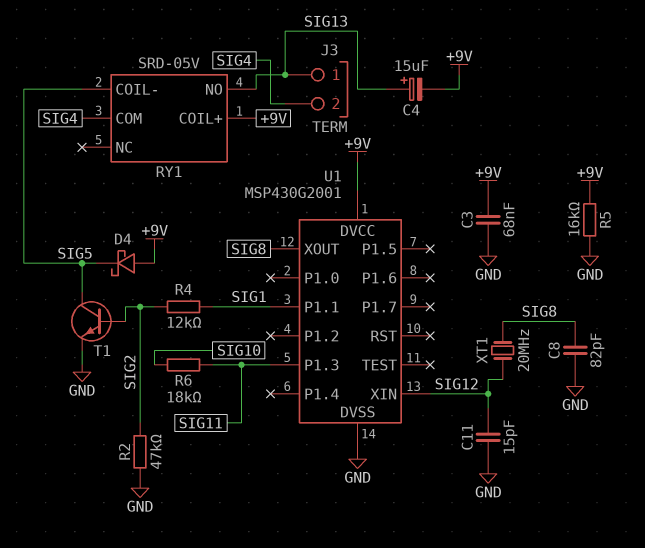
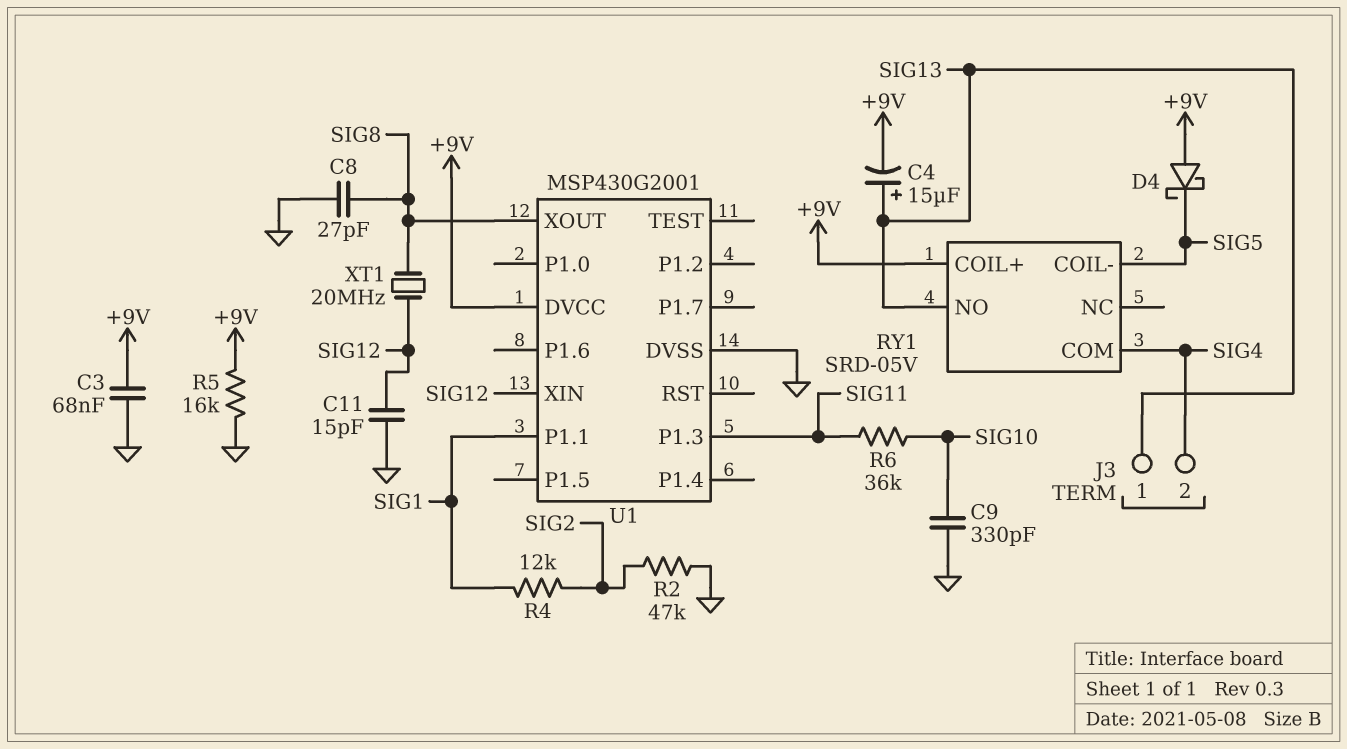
C8: 82pF (GND, SIG8) -> 27pF (GND, SIG8)
C9: none -> 330pF (GND, SIG10)
R6: 18k (SIG10, SIG11) -> 36k (SIG10, SIG11)
T1: NPN (B SIG2, C SIG5, E GND) -> none

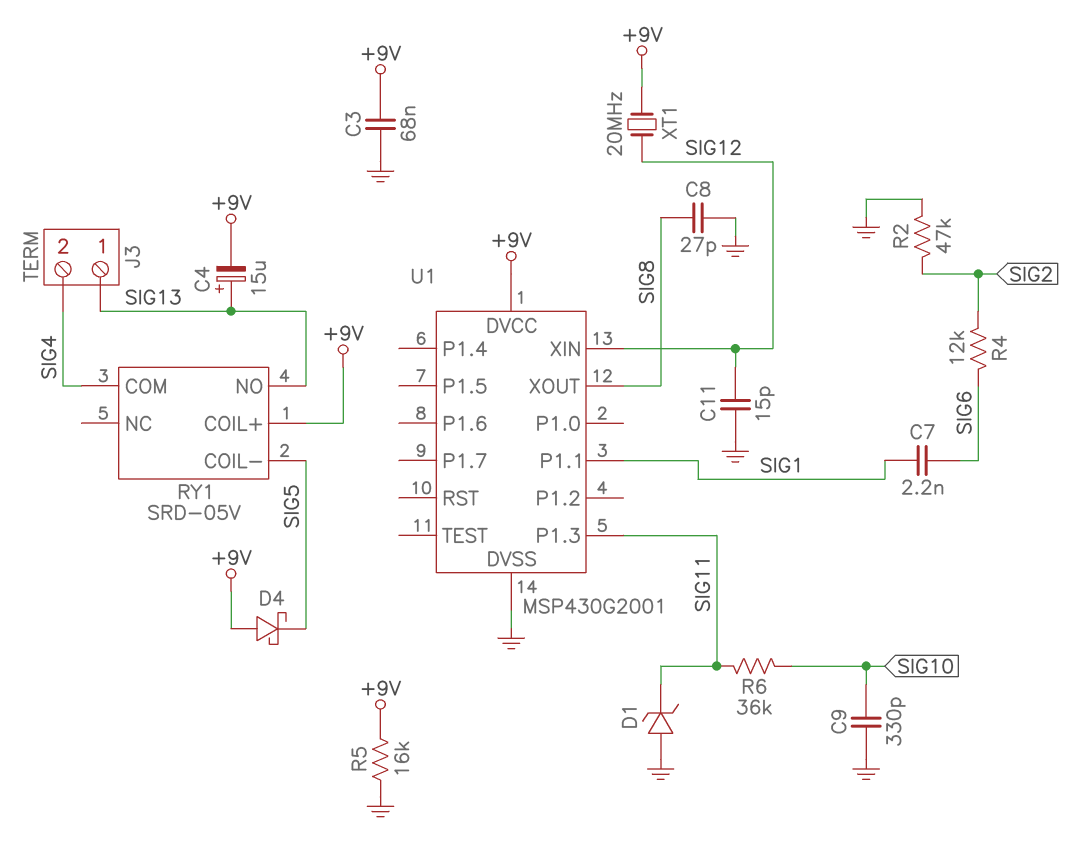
C7: none -> 2.2nF (SIG1, SIG6)
D1: none -> zener (A GND, K SIG11)
R4: 12k (SIG1, SIG2) -> 12k (SIG2, SIG6)
XT1: 20MHz (SIG8, SIG12) -> 20MHz (+9V, SIG12)

